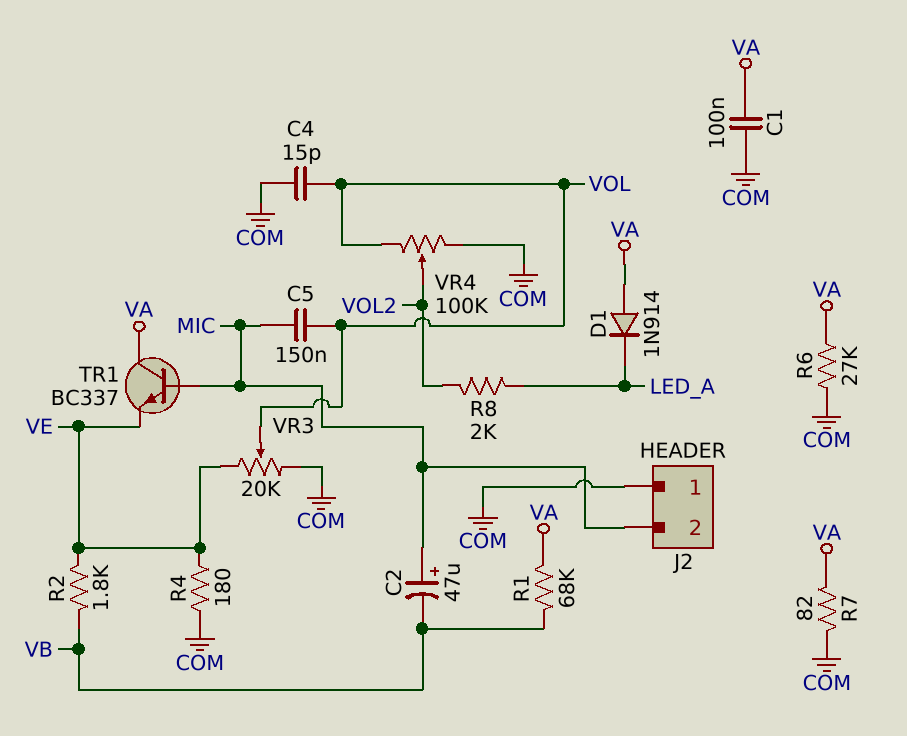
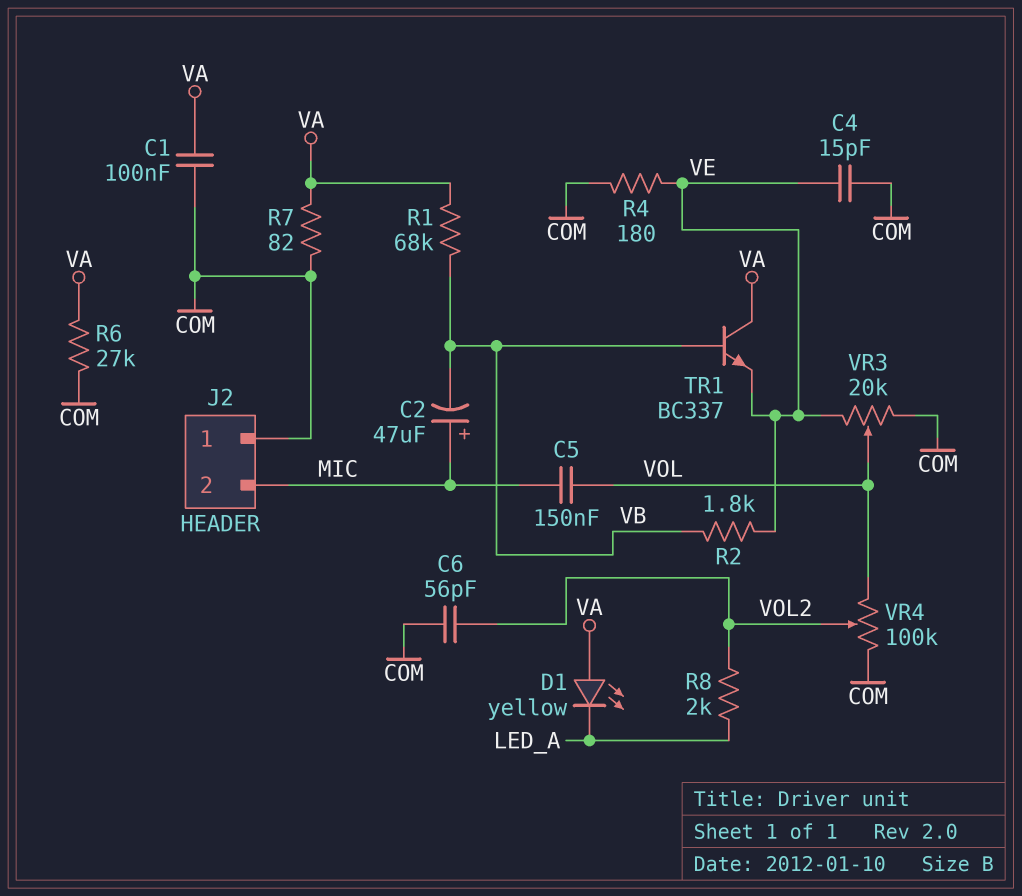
C4: 15pF (COM, VOL) -> 15pF (COM, VE)
C6: none -> 56pF (COM, VOL2)
D1: diode 1N914 (A VA, K LED_A) -> LED yellow (A VA, K LED_A)
TR1: NPN BC337 (B MIC, C VA, E VE) -> NPN BC337 (B VB, C VA, E VE)

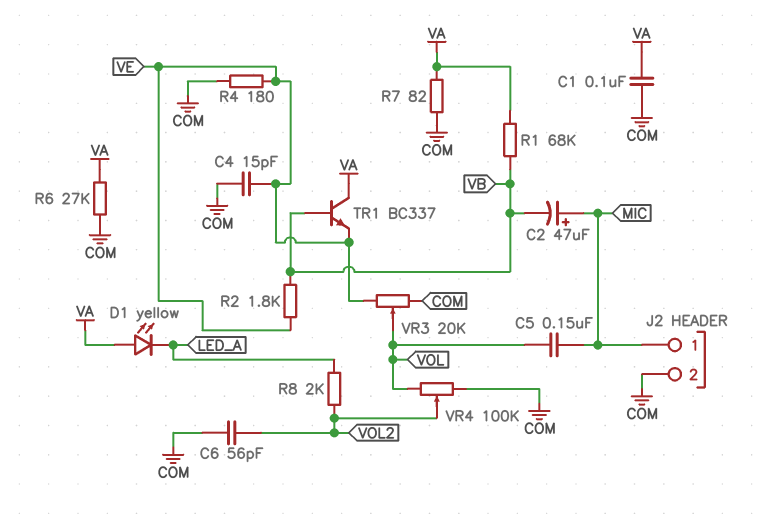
J2 pin 1: COM -> MIC
J2 pin 2: MIC -> COM

